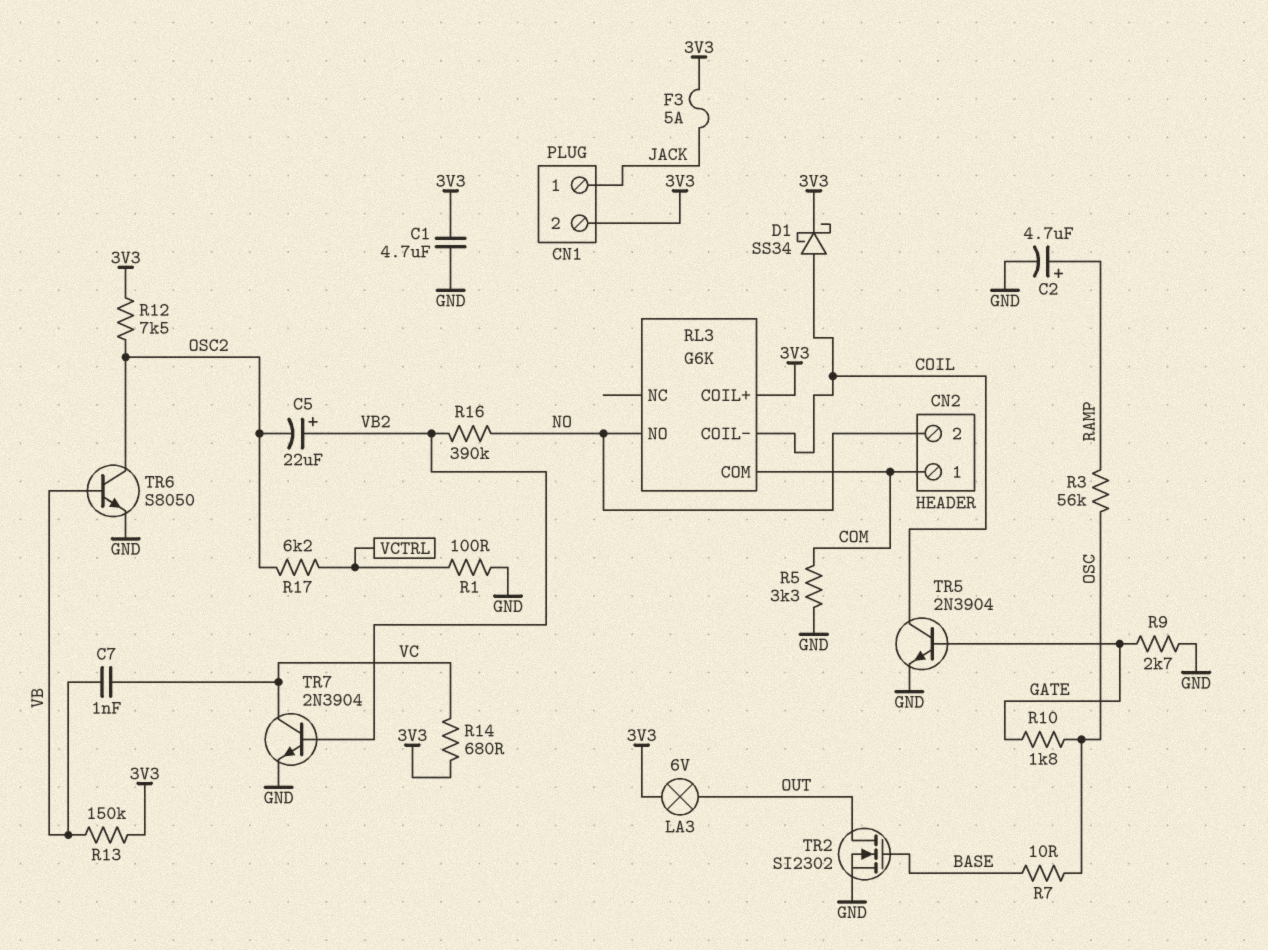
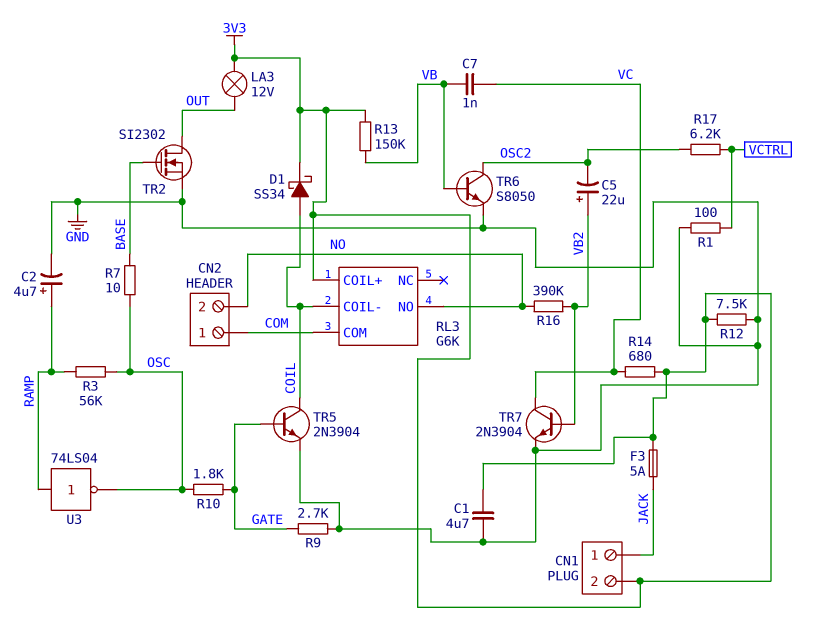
LA3: lamp 6V (3V3, OUT) -> lamp 12V (3V3, OUT)
R5: 3.3k (COM, GND) -> none
R12: 7.5k (3V3, OSC2) -> 7.5k (3V3, GND)
U3: none -> NOT 74LS04 (in RAMP, out OSC)

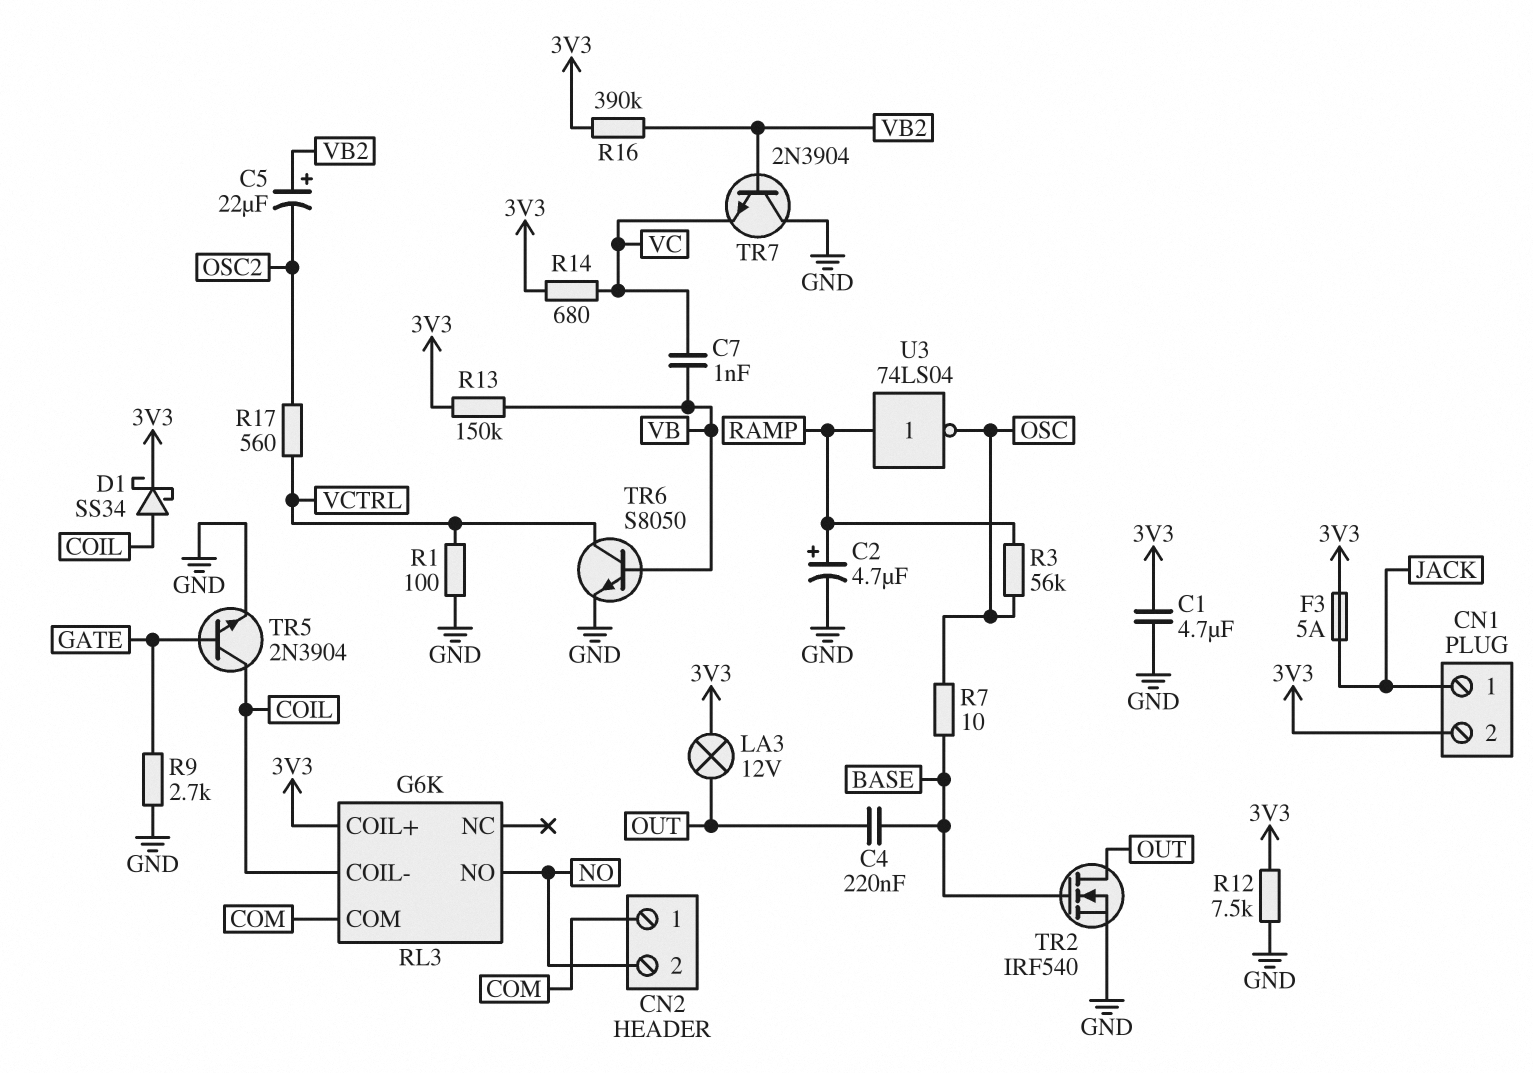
C4: none -> 220nF (BASE, OUT)
R10: 1.8k (GATE, OSC) -> none
R16: 390k (NO, VB2) -> 390k (3V3, VB2)
R17: 6.2k (OSC2, VCTRL) -> 560 (OSC2, VCTRL)
TR2: NMOS SI2302 (G BASE, D OUT, S GND) -> NMOS IRF540 (G BASE, D OUT, S GND)
TR6: NPN S8050 (B VB, C OSC2, E GND) -> NPN S8050 (B VB, C VCTRL, E GND)
TR7: NPN 2N3904 (B VB2, C VC, E GND) -> NPN 2N3904 (B VB2, C GND, E VC)

